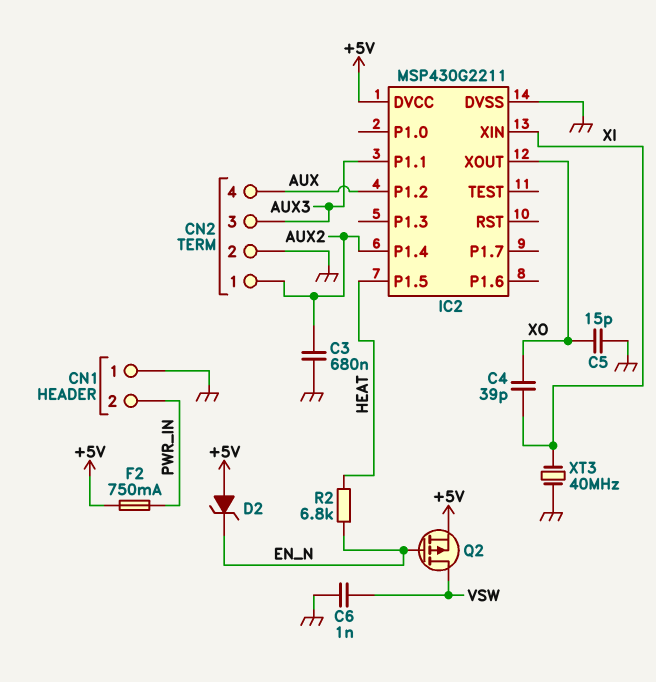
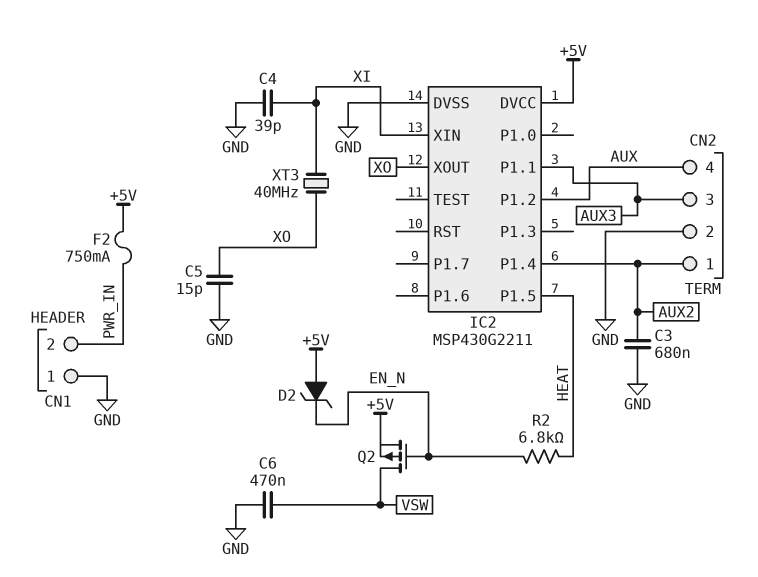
C4: 39pF (XI, XO) -> 39pF (GND, XI)
C6: 1nF (GND, VSW) -> 470nF (GND, VSW)
XT3: 40MHz (GND, XI) -> 40MHz (XI, XO)

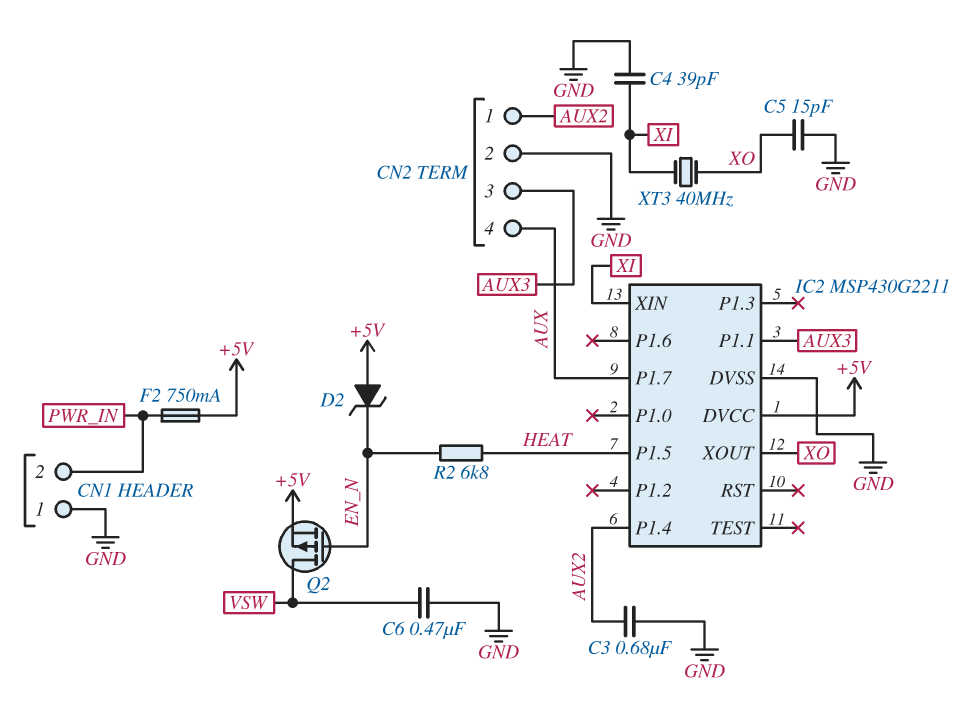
IC2 pin P1.2: AUX -> none
IC2 pin P1.7: none -> AUX

